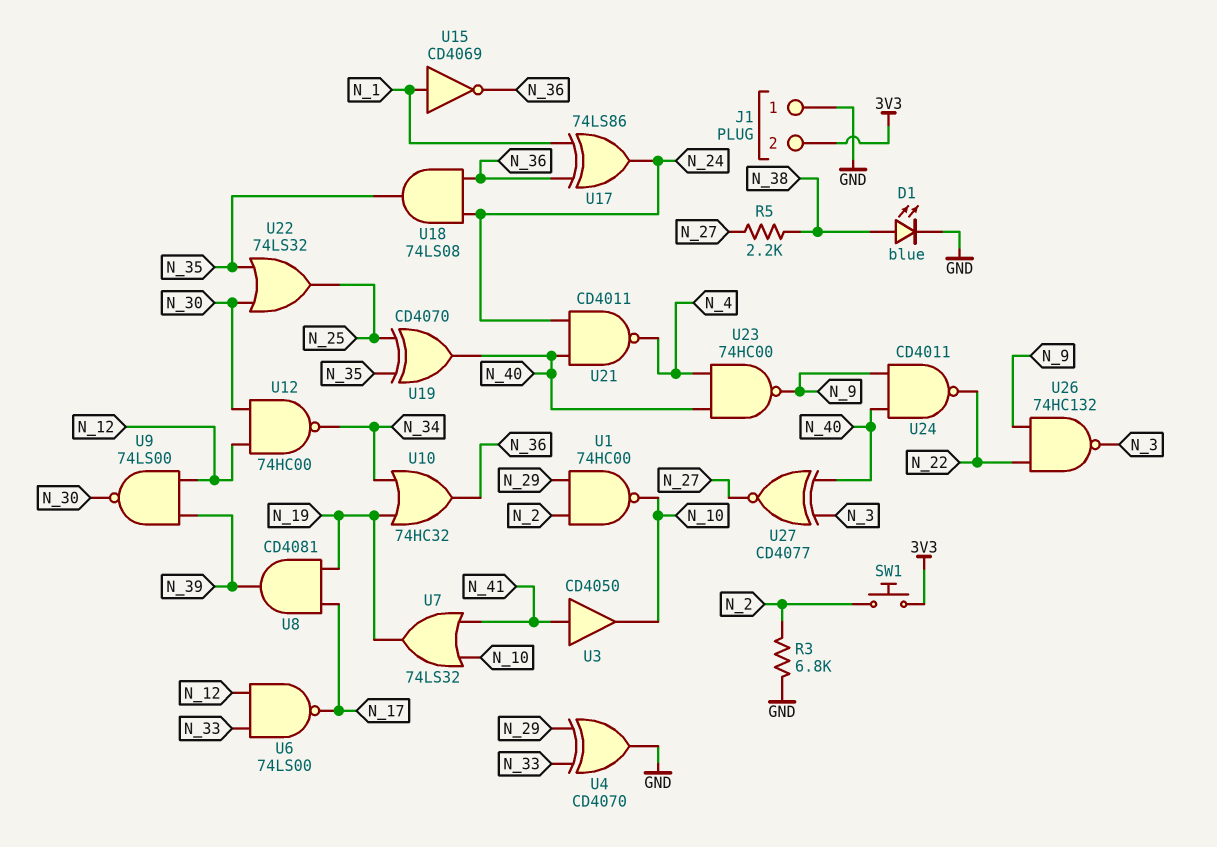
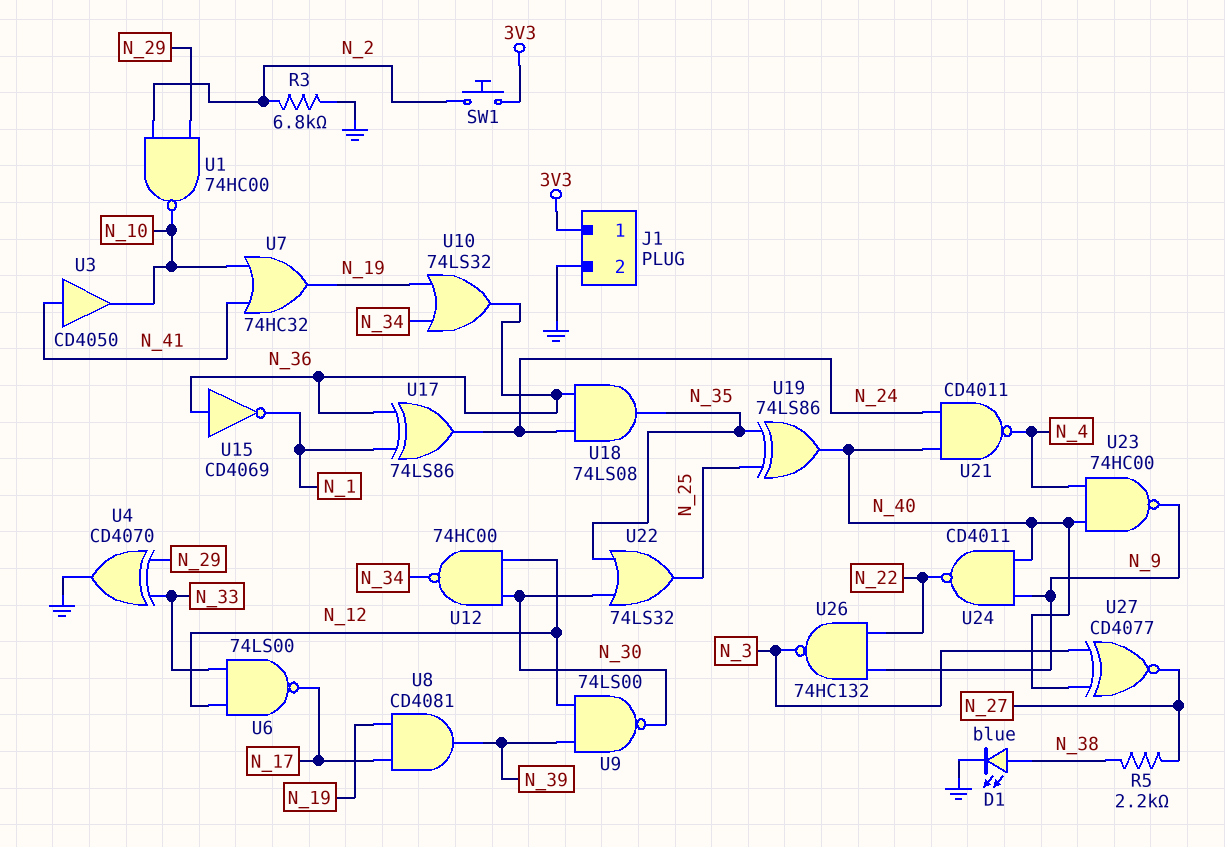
J1 pin 1: GND -> 3V3
J1 pin 2: 3V3 -> GND
U7: OR 74LS32 (in N_10, in N_41, out N_19) -> OR 74HC32 (in N_10, in N_41, out N_19)
U10: OR 74HC32 (in N_19, in N_34, out N_36) -> OR 74LS32 (in N_19, in N_34, out N_36)
U15: NOT CD4069 (in N_1, out N_36) -> NOT CD4069 (in N_36, out N_1)
U19: XOR CD4070 (in N_25, in N_35, out N_40) -> XOR 74LS86 (in N_25, in N_35, out N_40)

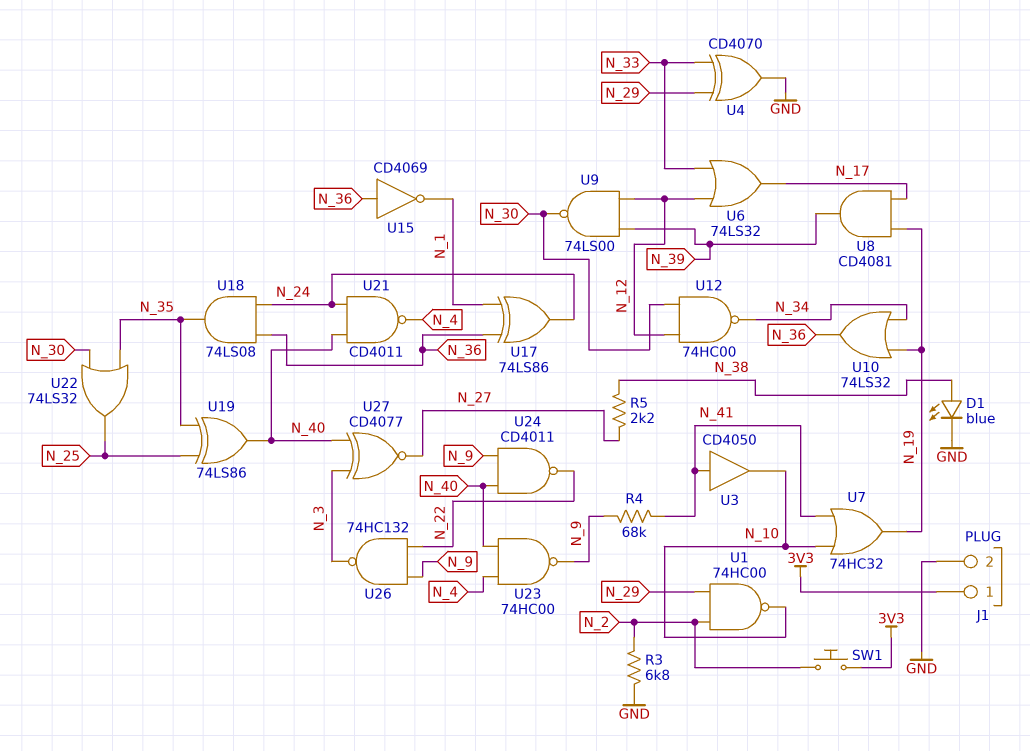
R4: none -> 68k (N_9, N_41)
U6: NAND 74LS00 (in N_12, in N_33, out N_17) -> OR 74LS32 (in N_12, in N_33, out N_17)

